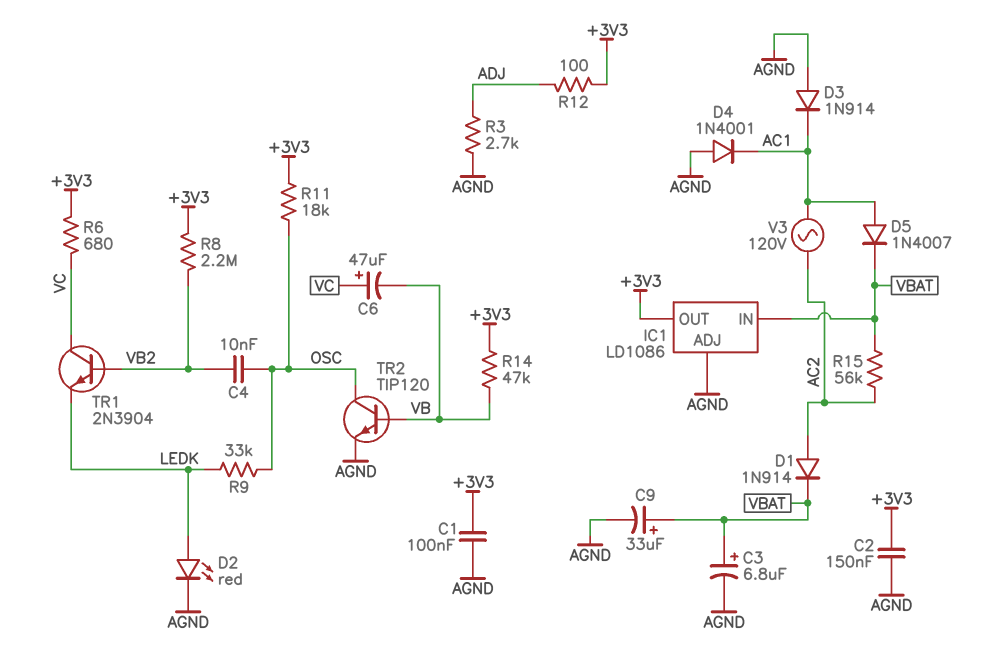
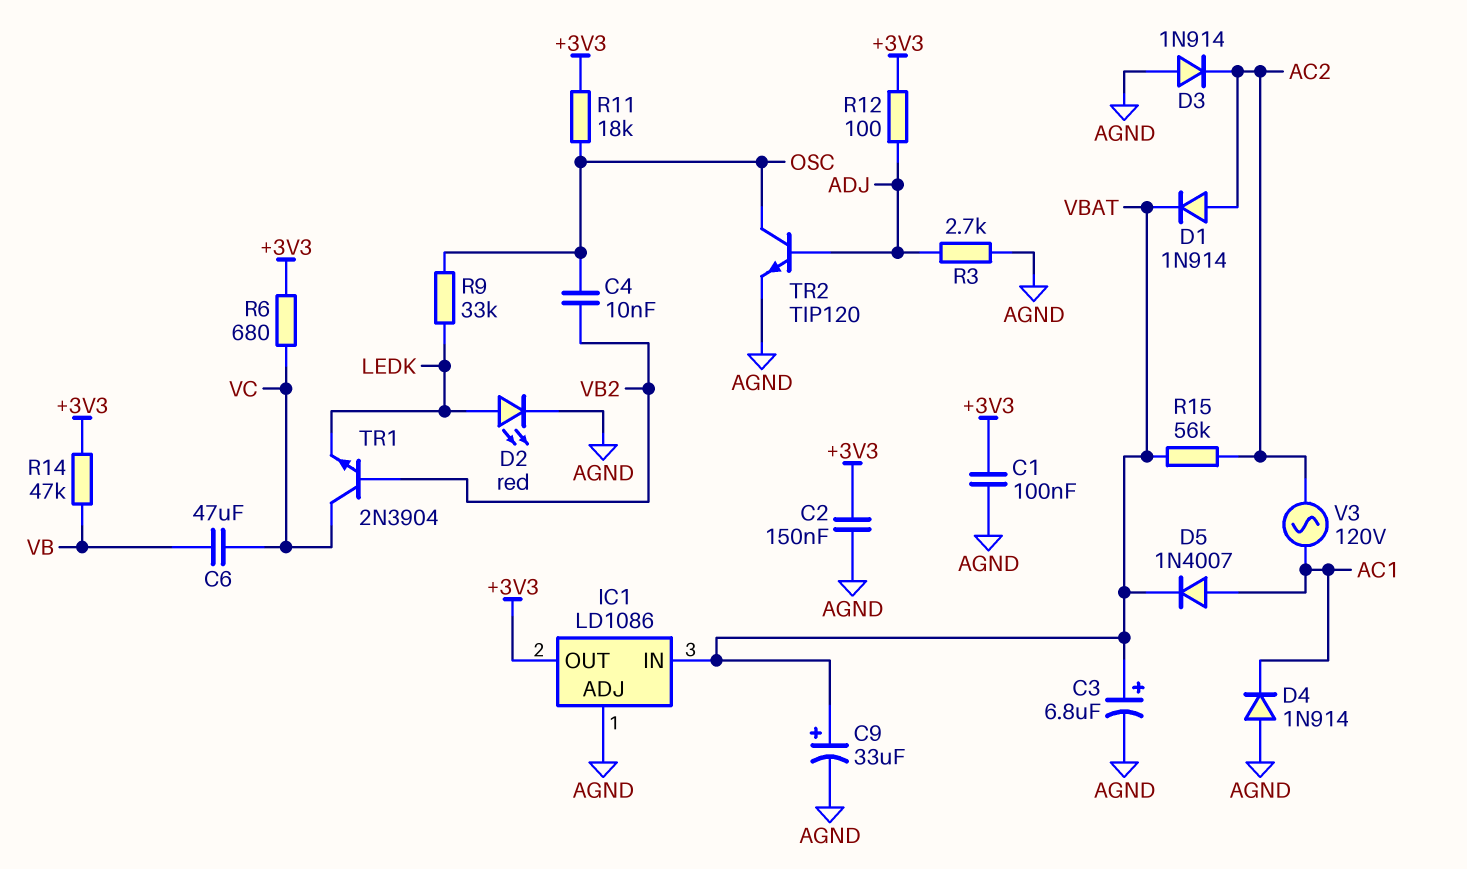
C6: 47uF (plus VC, minus VB) -> 47uF (VB, VC)
D3: diode 1N914 (A AGND, K AC1) -> diode 1N914 (A AGND, K AC2)
D4: diode 1N4001 (A AGND, K AC1) -> diode 1N914 (A AGND, K AC1)
R8: 2.2M (+3V3, VB2) -> none
TR2: NPN TIP120 (B VB, C OSC, E AGND) -> NPN TIP120 (B ADJ, C OSC, E AGND)

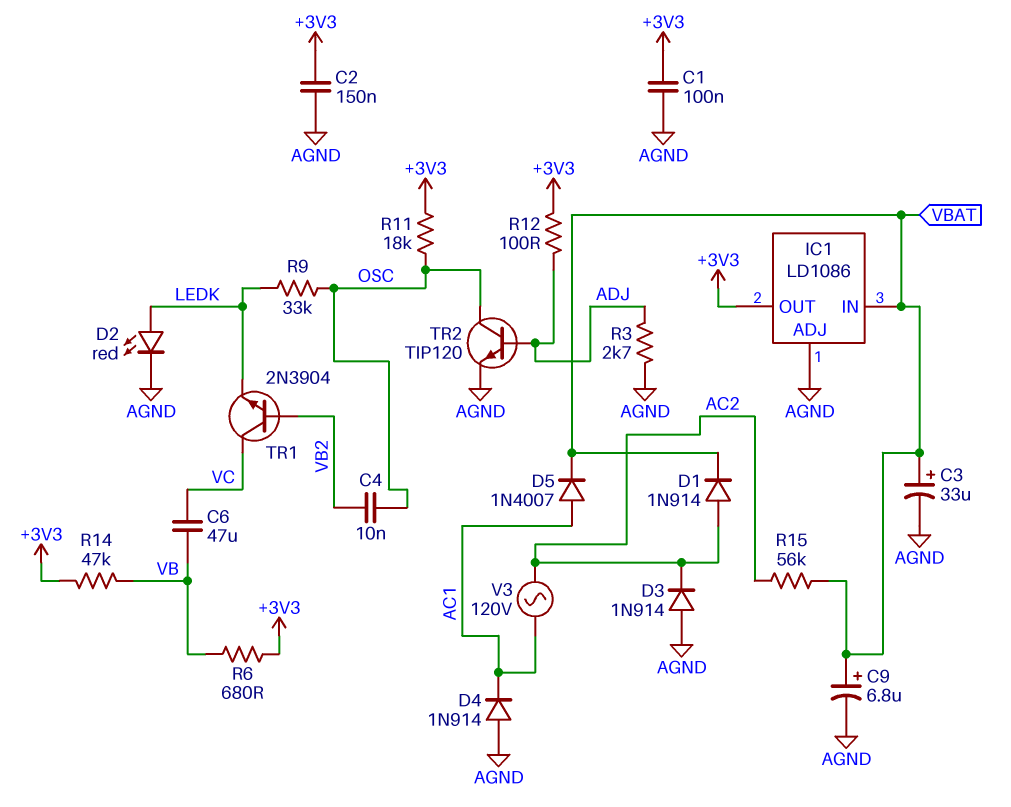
C3: 6.8uF (plus VBAT, minus AGND) -> 33uF (plus VBAT, minus AGND)
C9: 33uF (plus VBAT, minus AGND) -> 6.8uF (plus VBAT, minus AGND)
R6: 680 (+3V3, VC) -> 680 (+3V3, VB)

